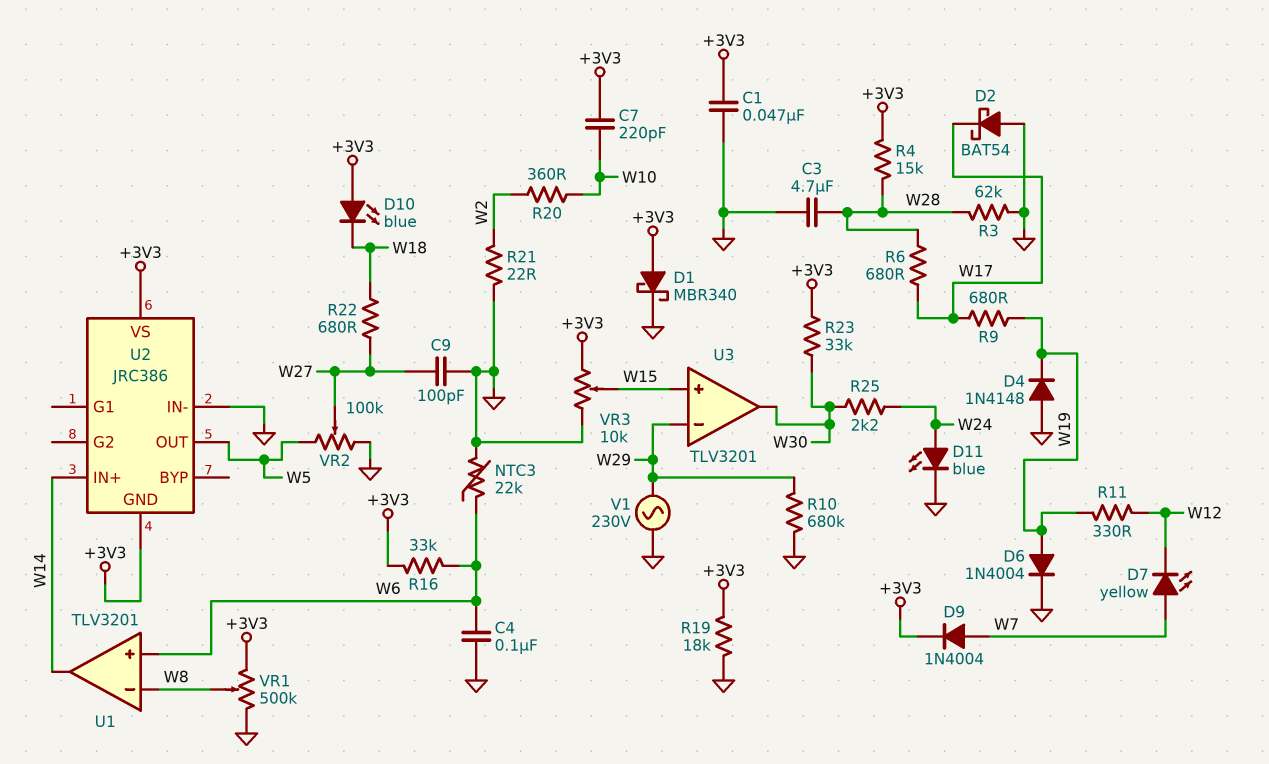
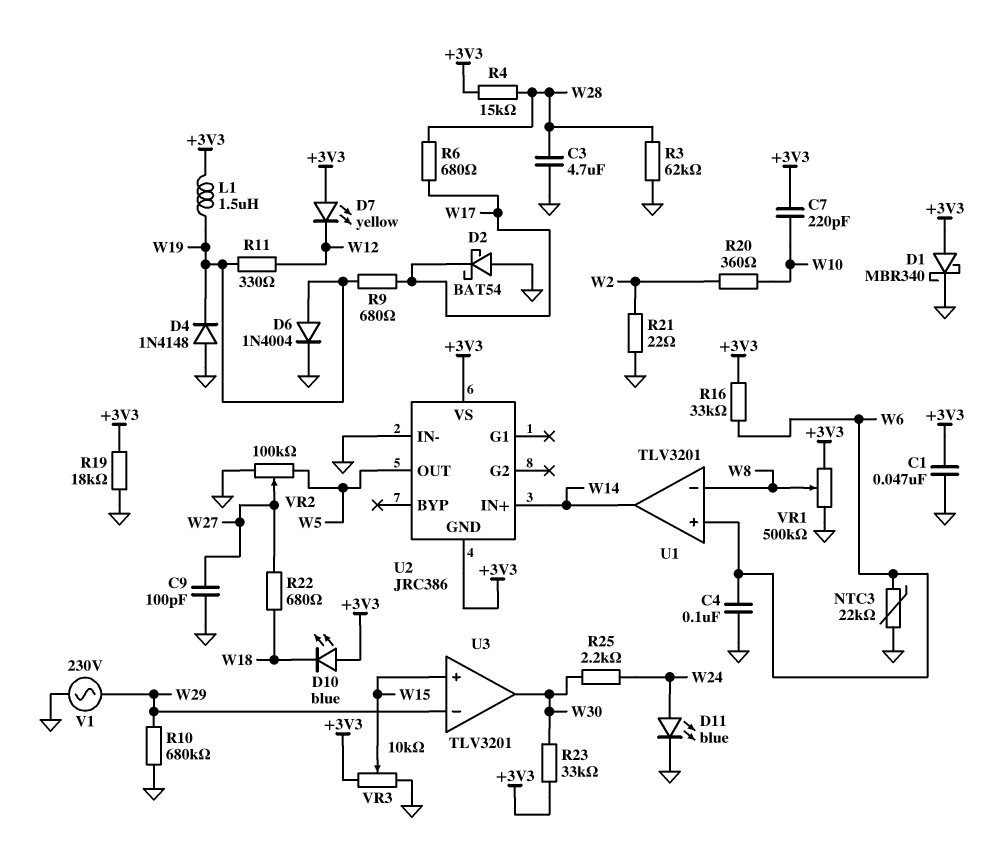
D7: LED yellow (A W7, K W12) -> LED yellow (A +3V3, K W12)
D9: diode 1N4004 (A W7, K +3V3) -> none
L1: none -> 1.5uH (+3V3, W19)

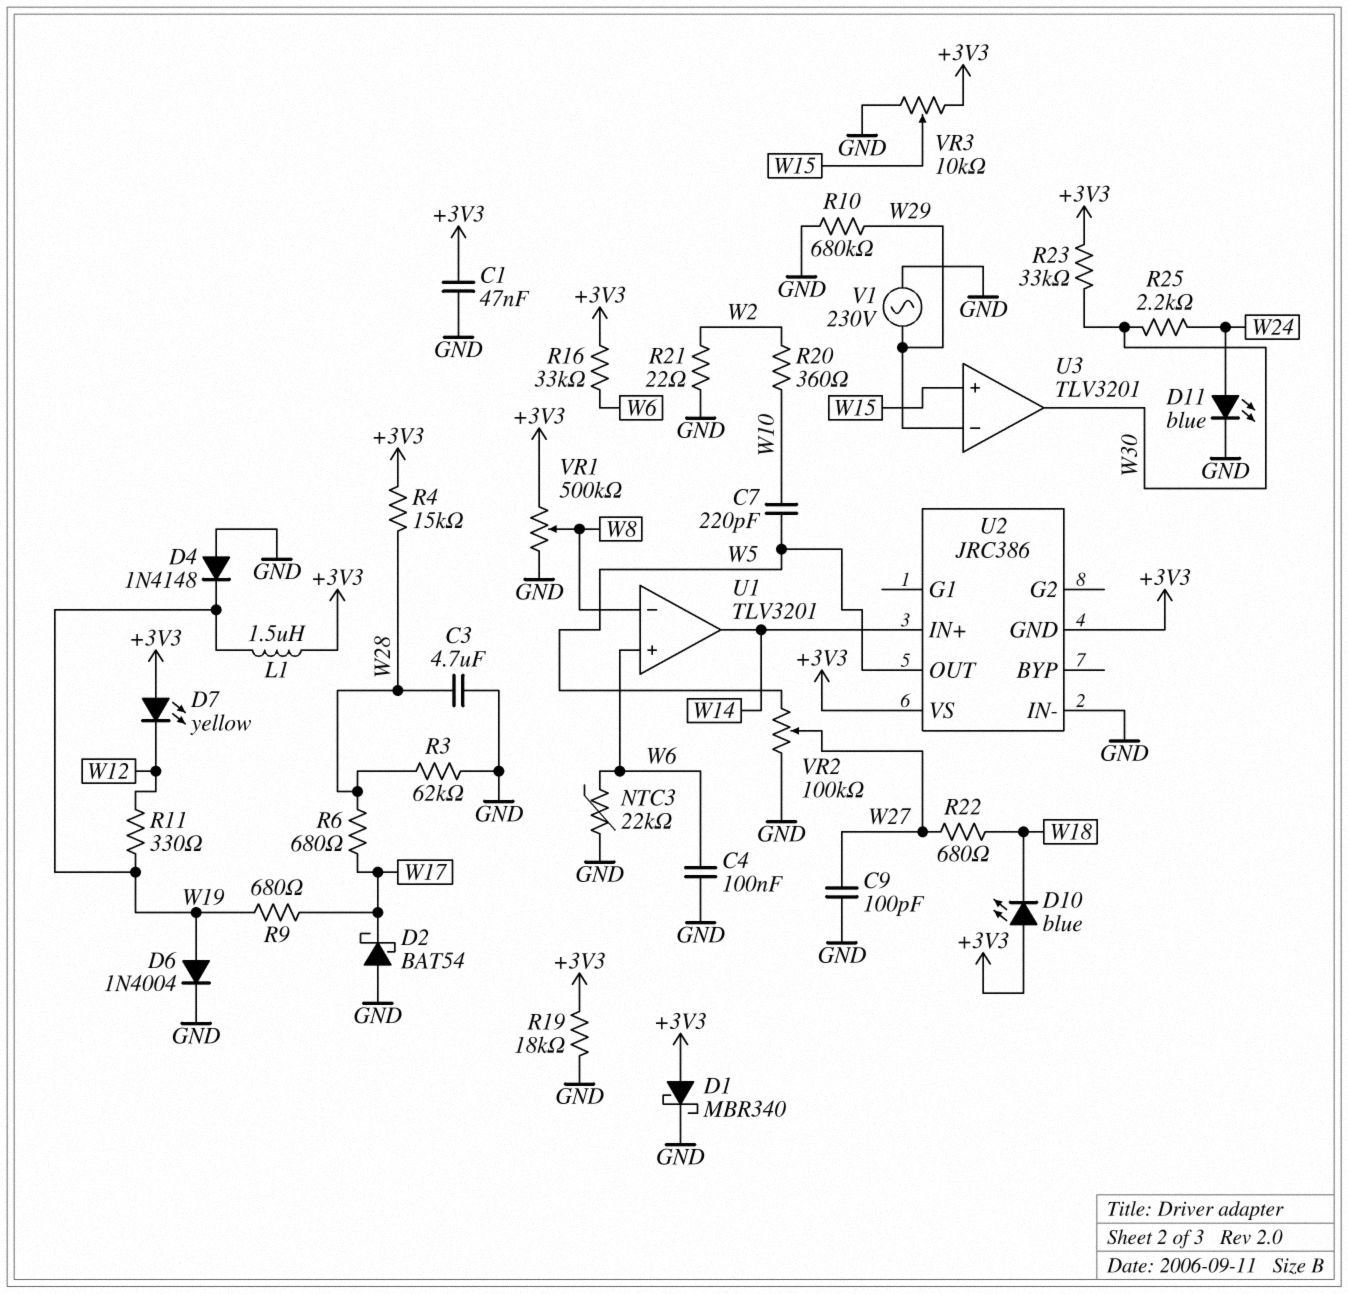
C7: 220pF (+3V3, W10) -> 220pF (W5, W10)

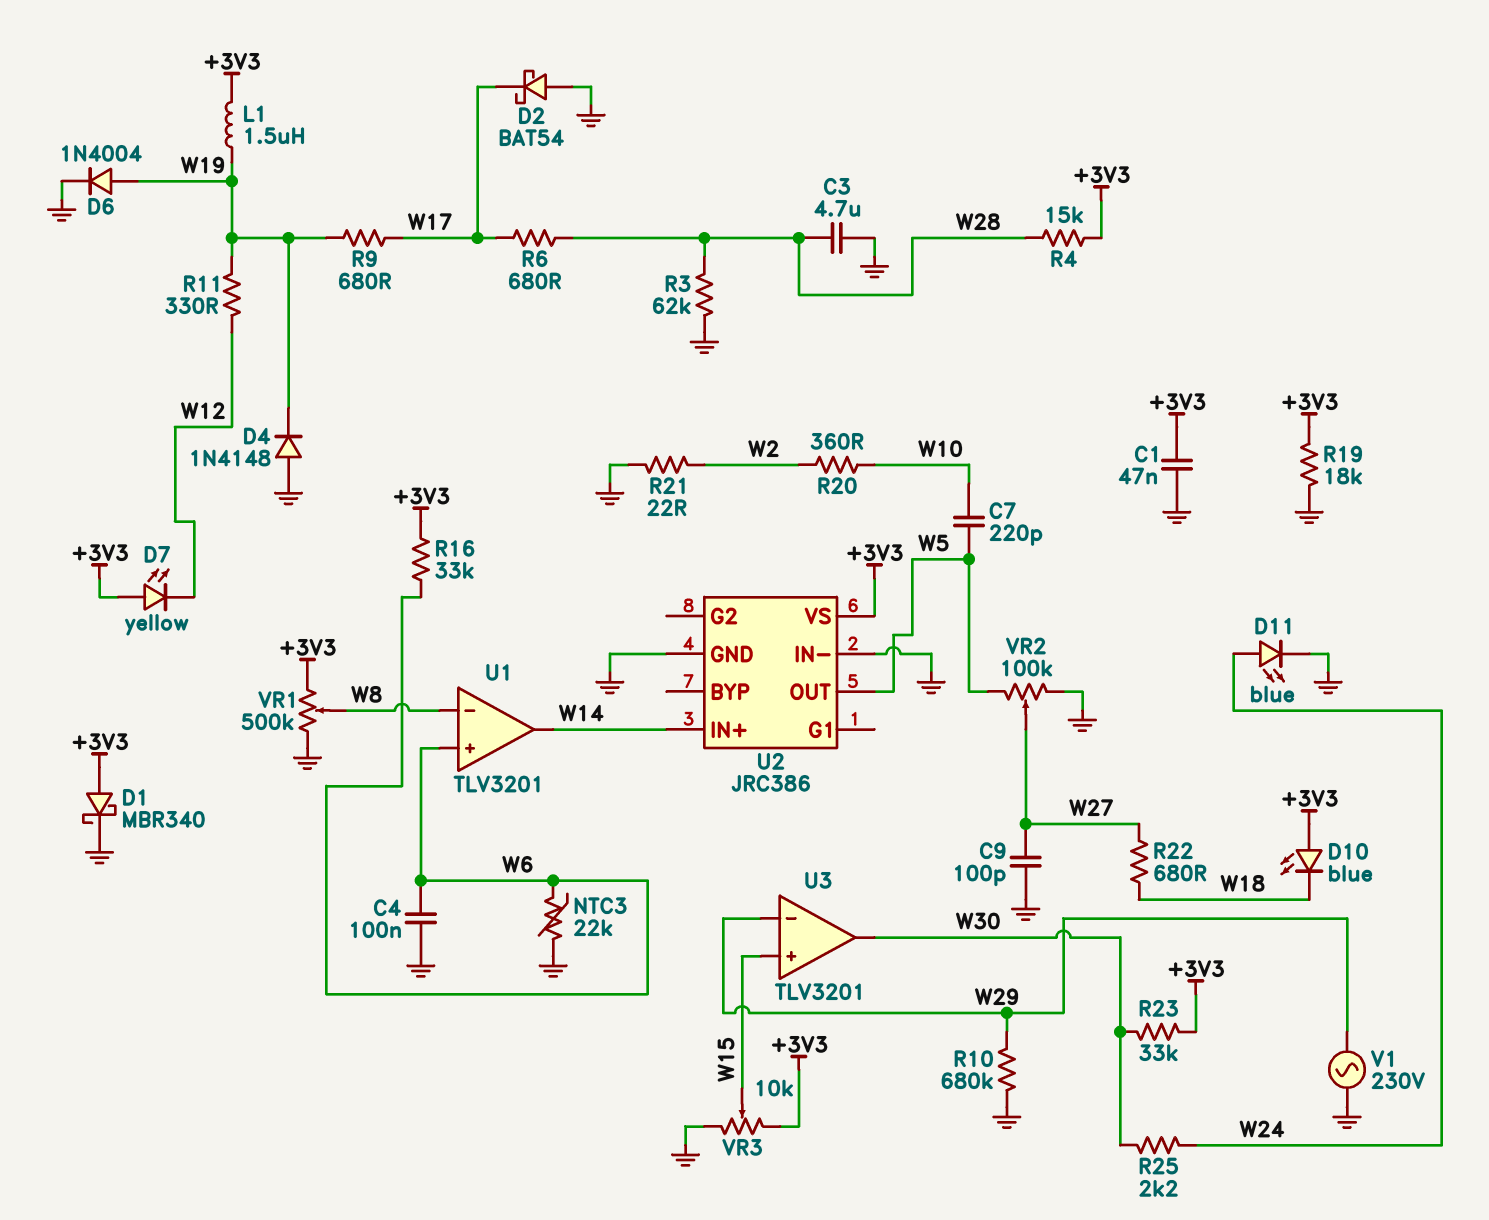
U2 pin GND: +3V3 -> GND

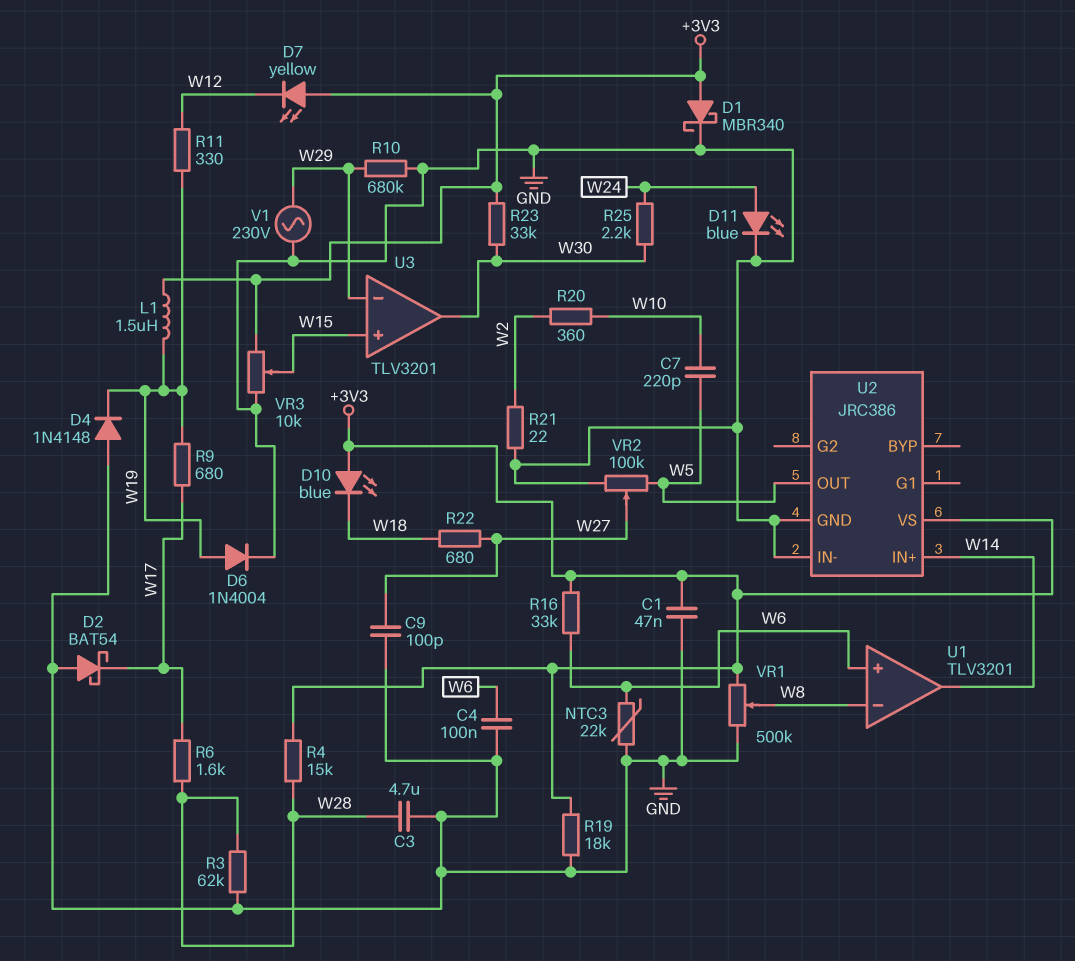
R6: 680 (W17, W28) -> 1.6k (W17, W28)

